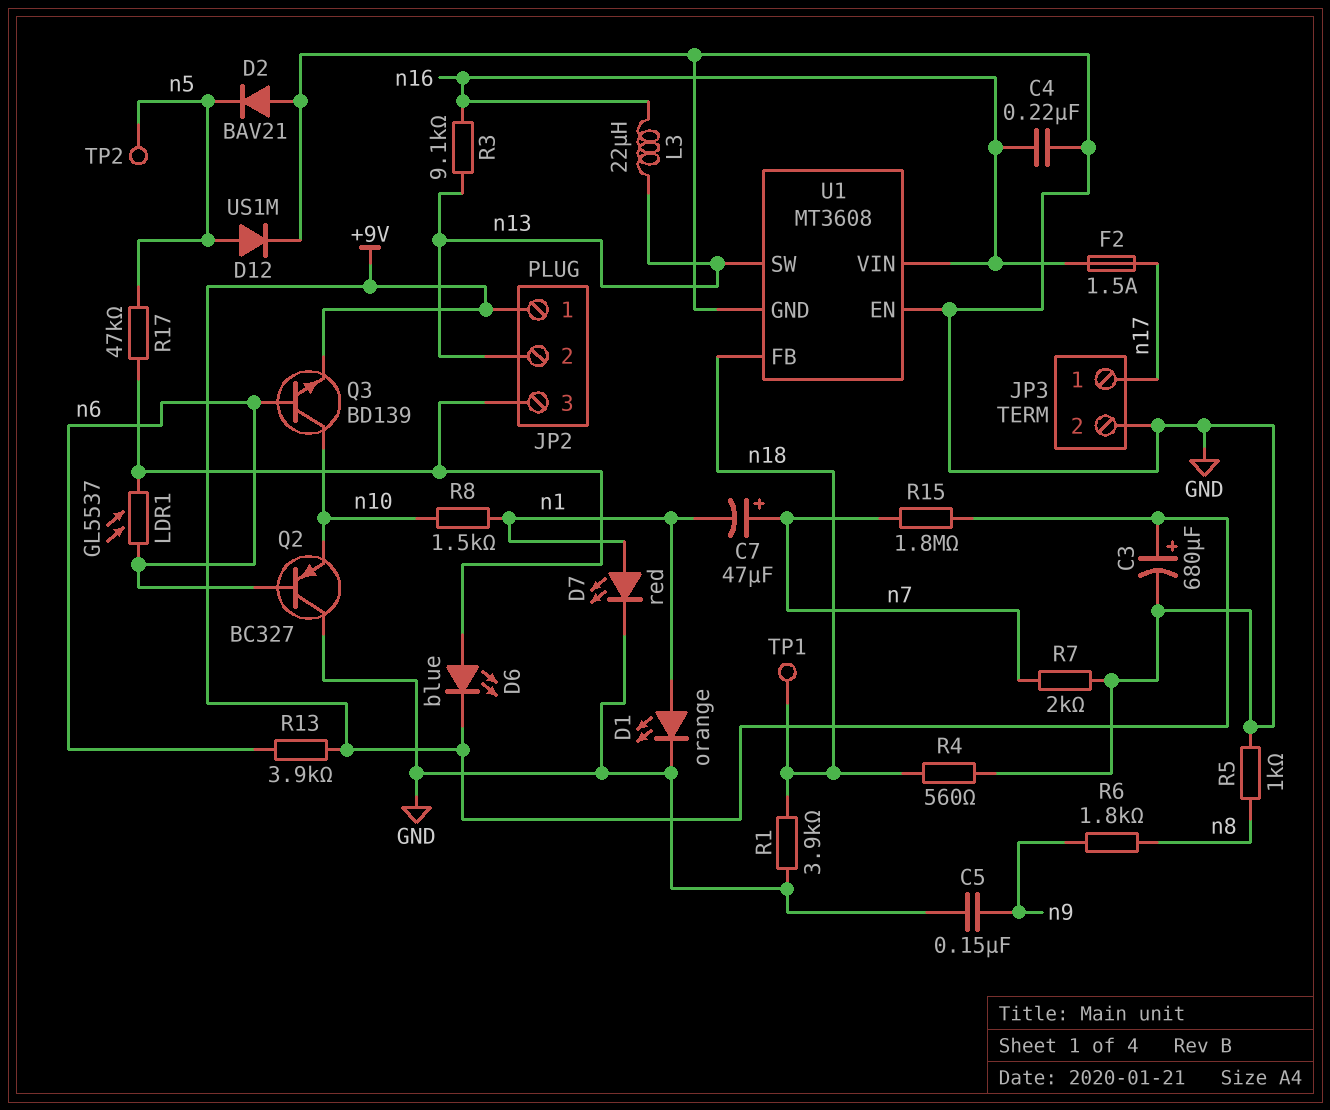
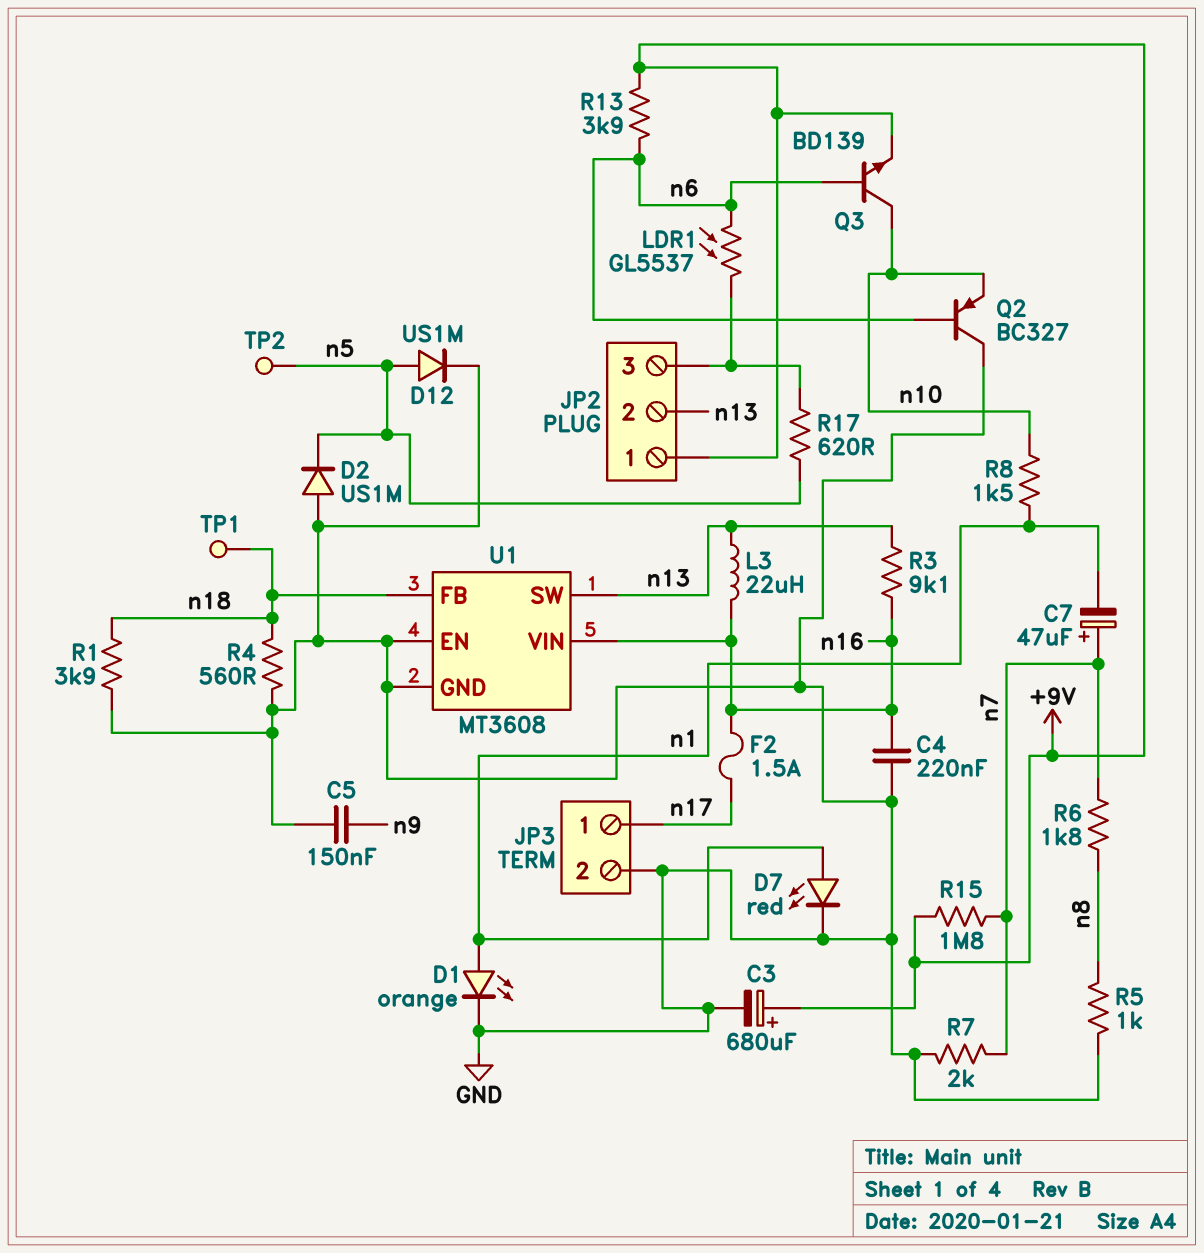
D2: diode BAV21 (A GND, K n5) -> diode US1M (A GND, K n5)
D6: LED blue (A JP2/3, K +9V) -> none
R6: 1.8k (n8, n9) -> 1.8k (n7, n8)
R17: 47k (JP2/3, n5) -> 620 (JP2/3, n5)

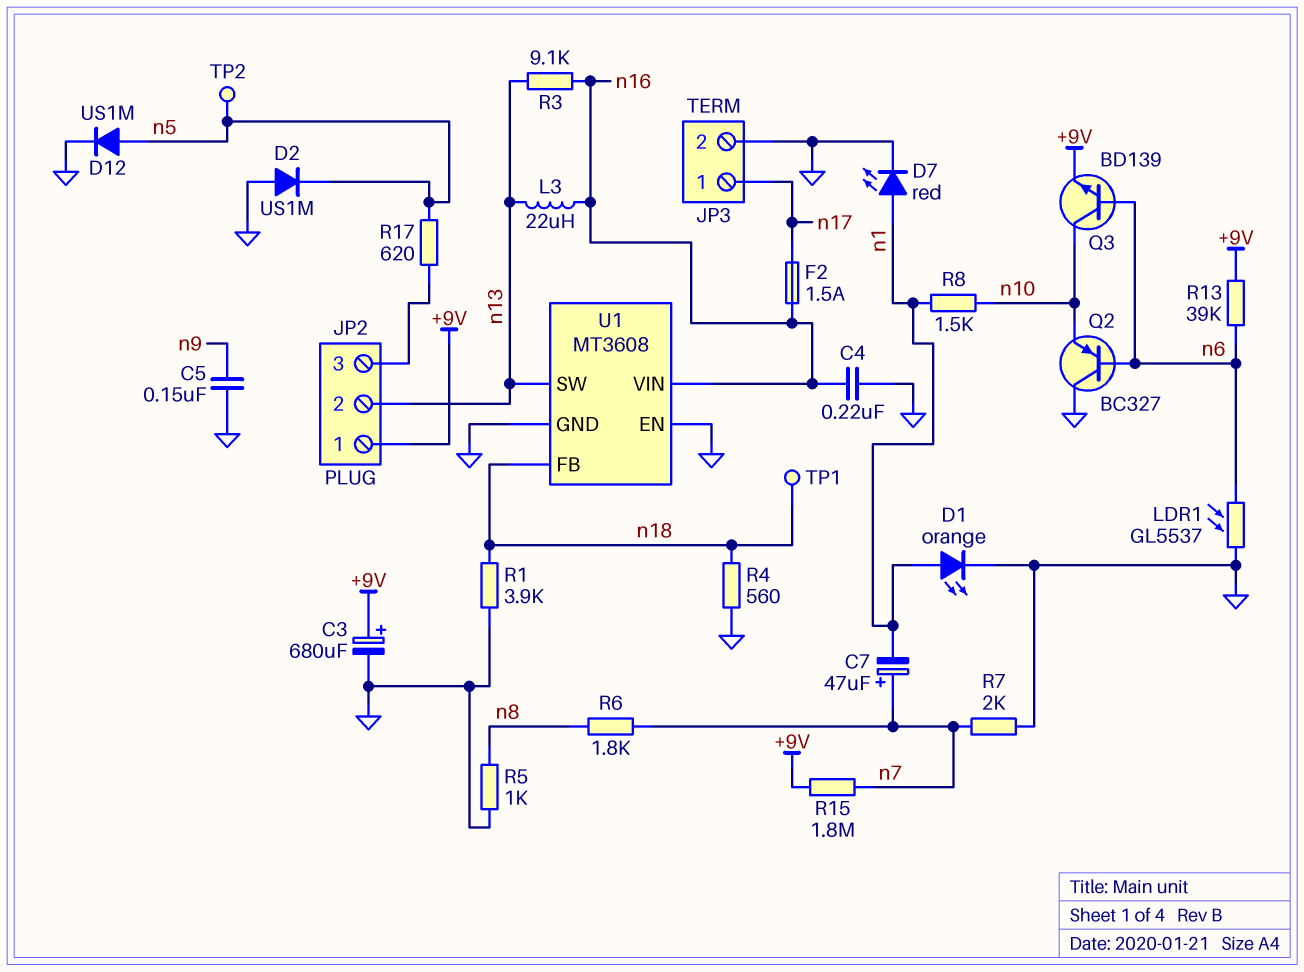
LDR1: GL5537 (JP2/3, n6) -> GL5537 (GND, n6)
R13: 3.9k (+9V, n6) -> 39k (+9V, n6)

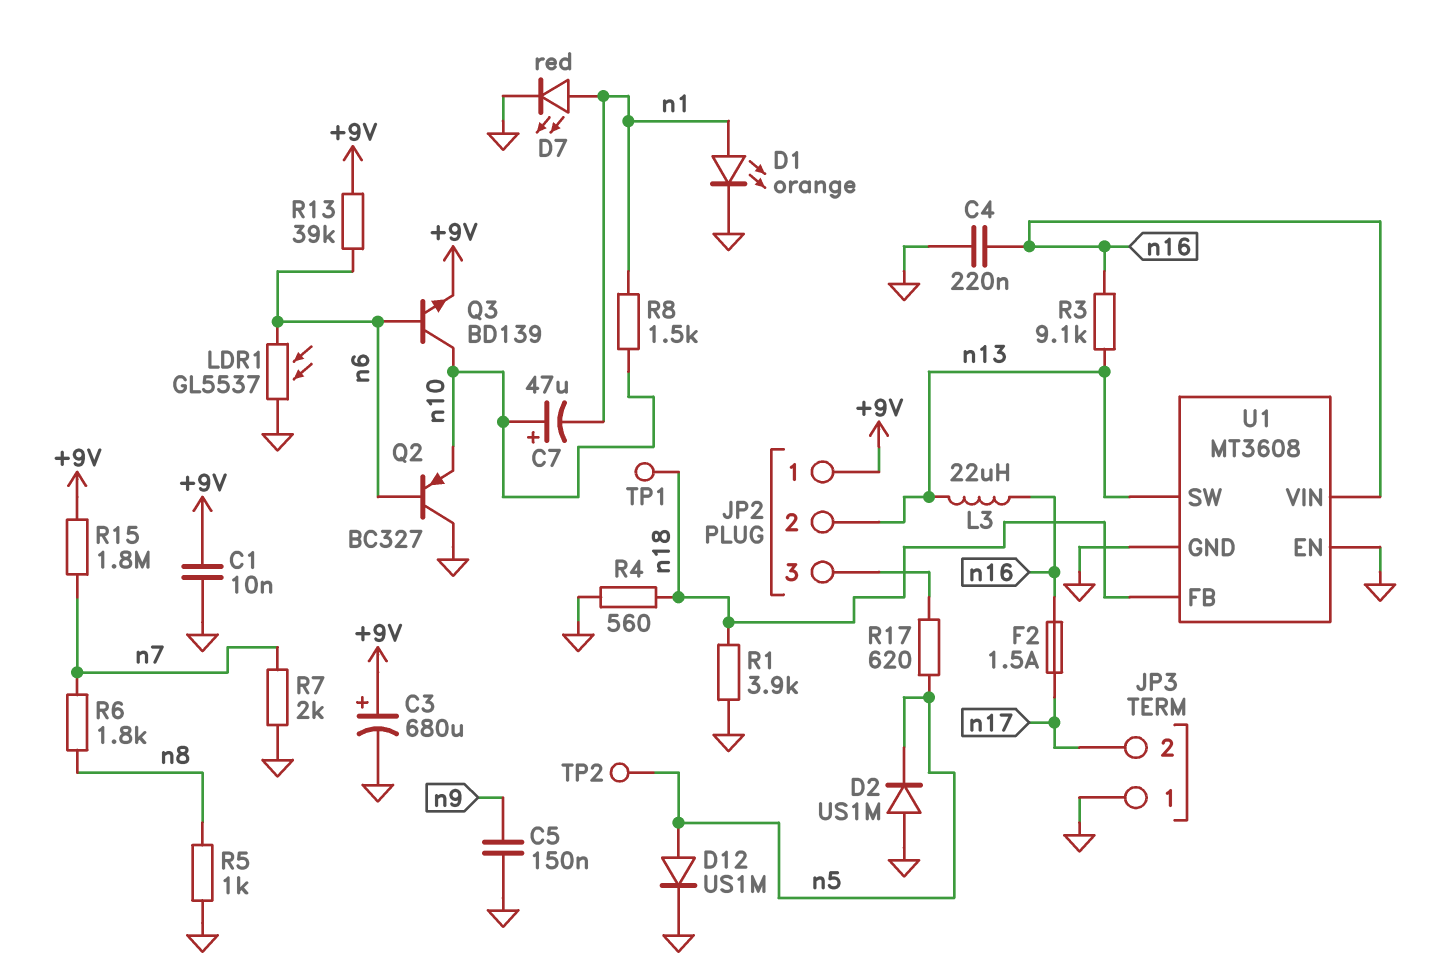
C1: none -> 10nF (+9V, GND)
C7: 47uF (plus n7, minus n1) -> 47uF (plus n10, minus n1)
JP3 pin 1: n17 -> GND
JP3 pin 2: GND -> n17

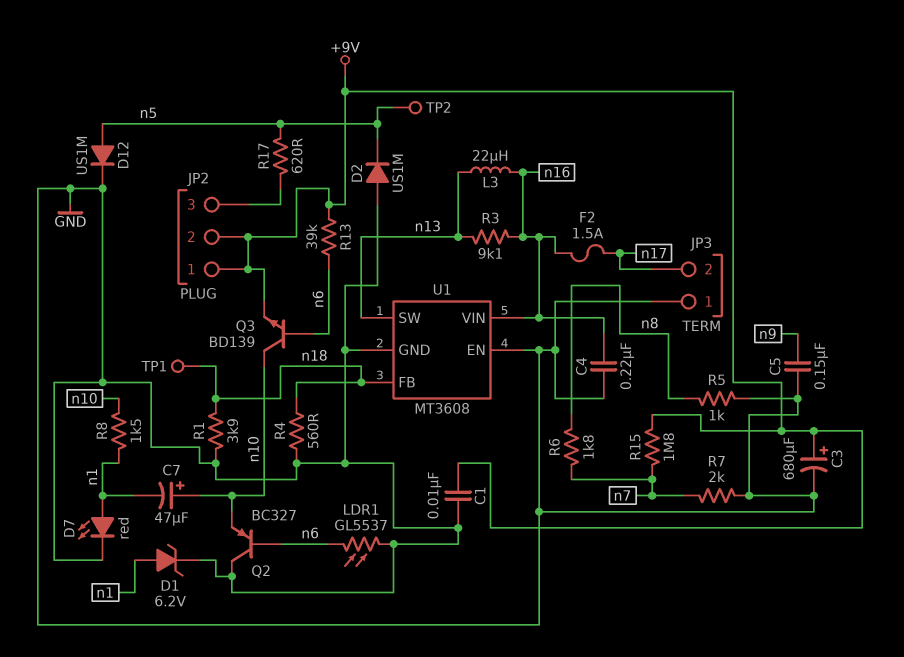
D1: LED orange (A n1, K GND) -> zener 6.2V (A n1, K GND)
JP2 pin 2: n13 -> +9V

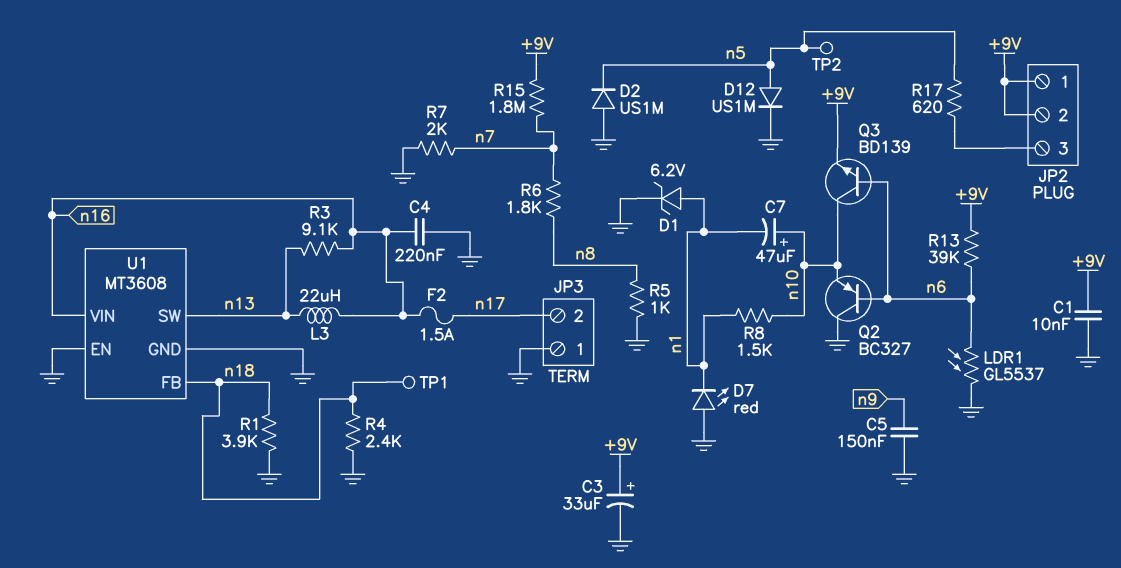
C3: 680uF (plus +9V, minus GND) -> 33uF (plus +9V, minus GND)
D7: LED red (A n1, K GND) -> LED red (A GND, K n1)
R4: 560 (GND, n18) -> 2.4k (GND, n18)

